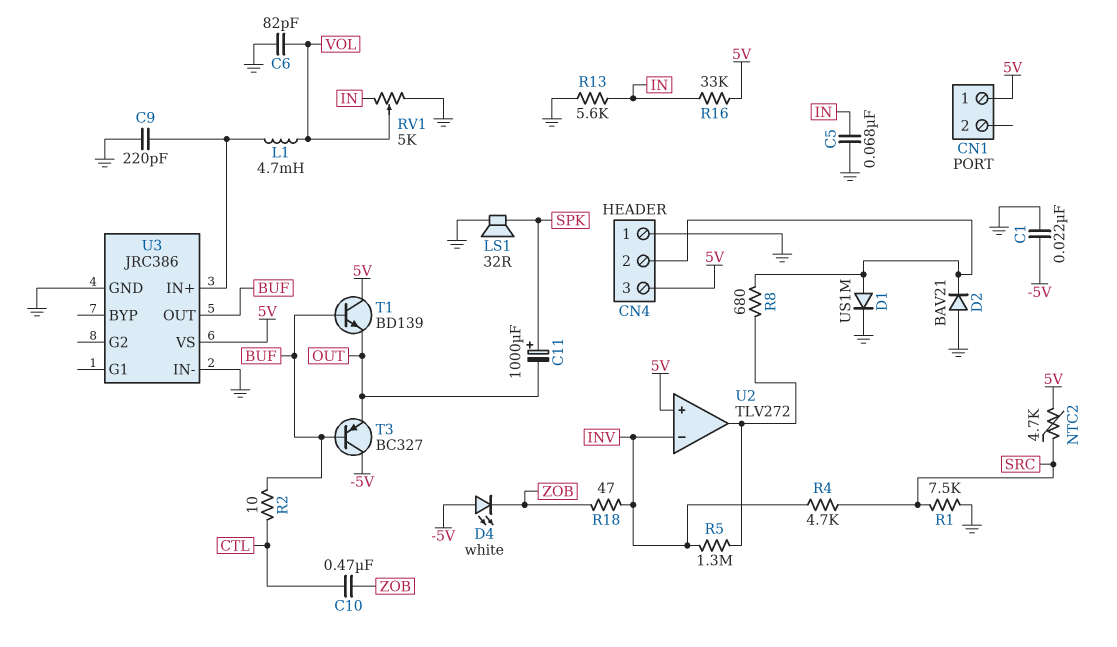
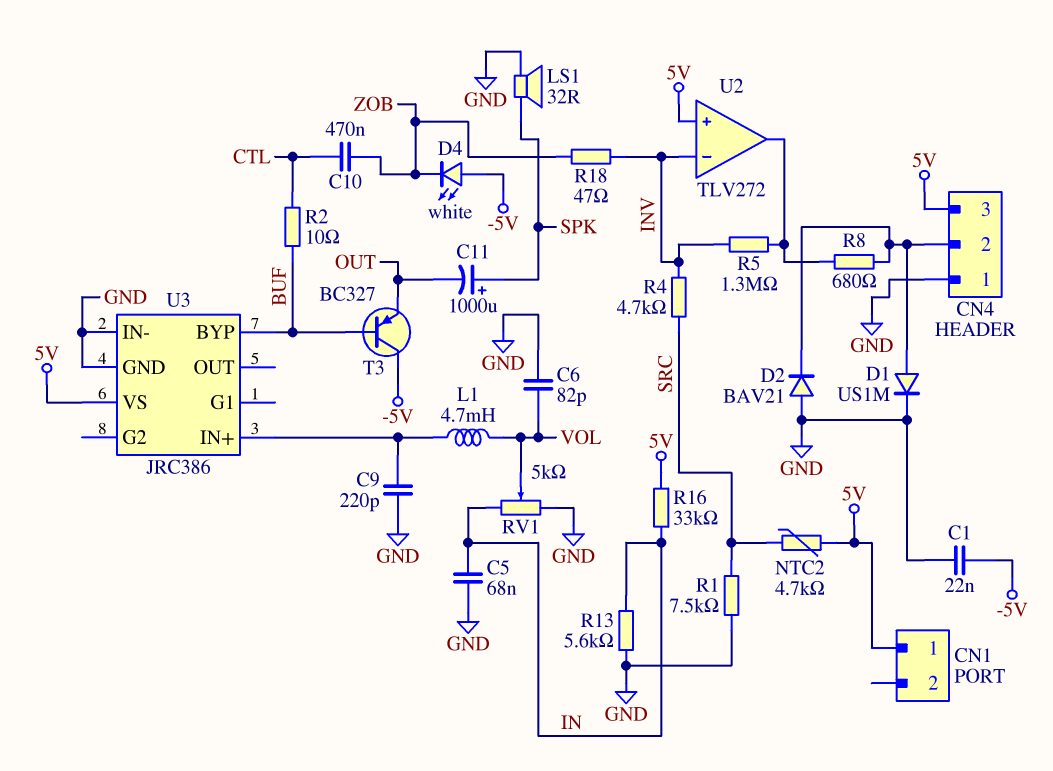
T1: NPN BD139 (B BUF, C 5V, E OUT) -> none
U3 pin BYP: none -> BUF
U3 pin OUT: BUF -> none

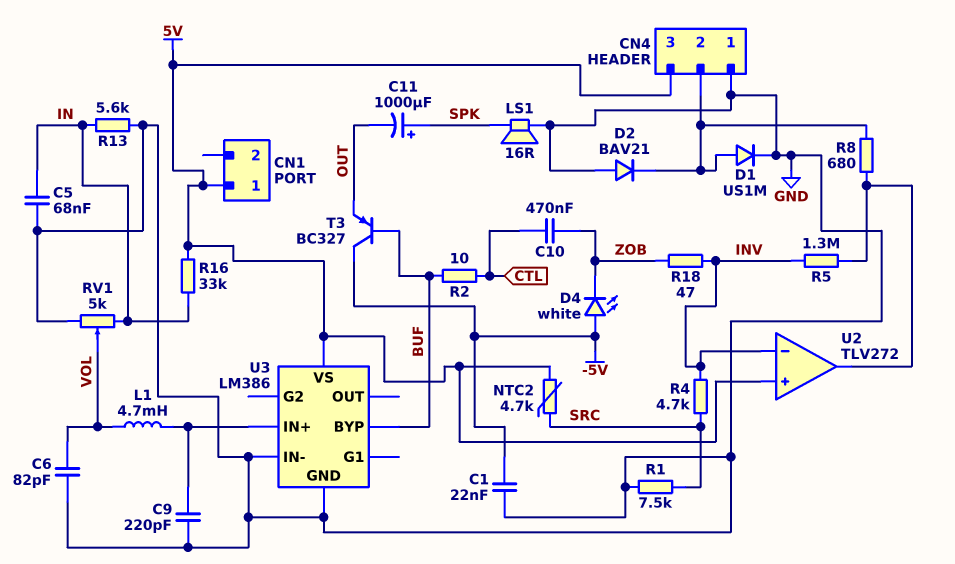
LS1: speaker 32R (GND, SPK) -> speaker 16R (GND, SPK)
U3: JRC386 -> LM386

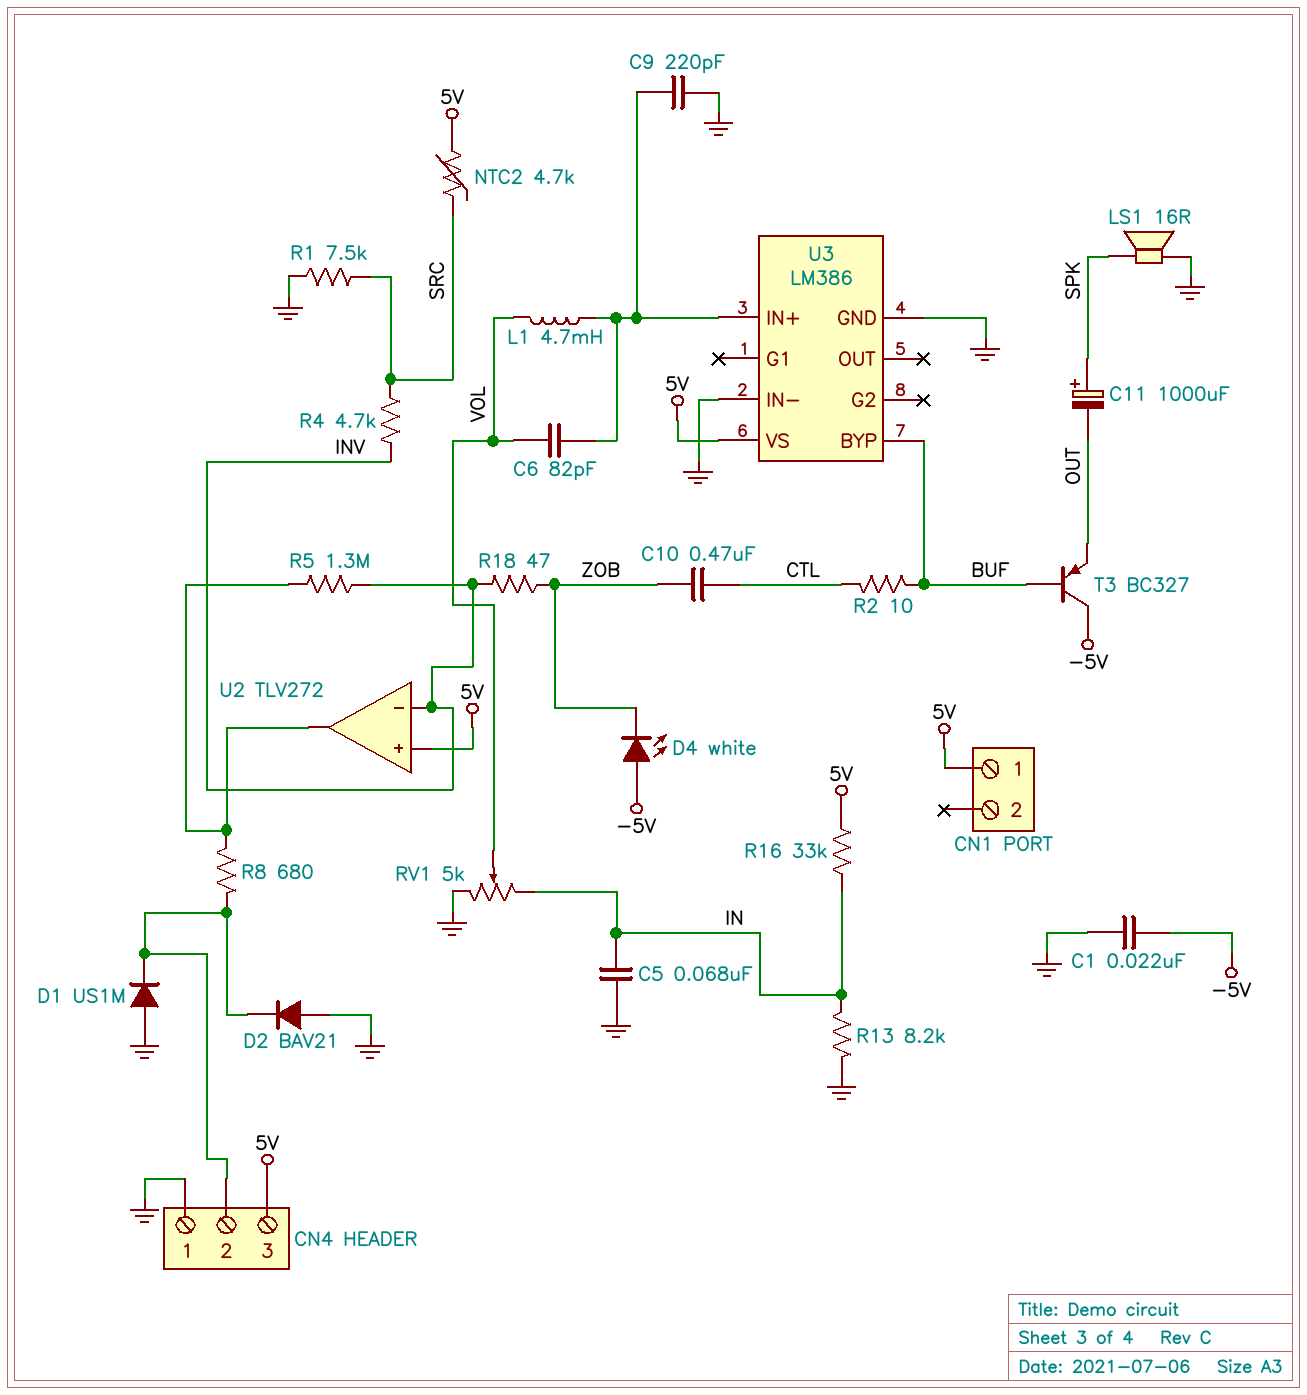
C6: 82pF (GND, VOL) -> 82pF (U3/IN+, VOL)
D1: diode US1M (A CN4/2, K GND) -> diode US1M (A GND, K CN4/2)
R13: 5.6k (GND, IN) -> 8.2k (GND, IN)

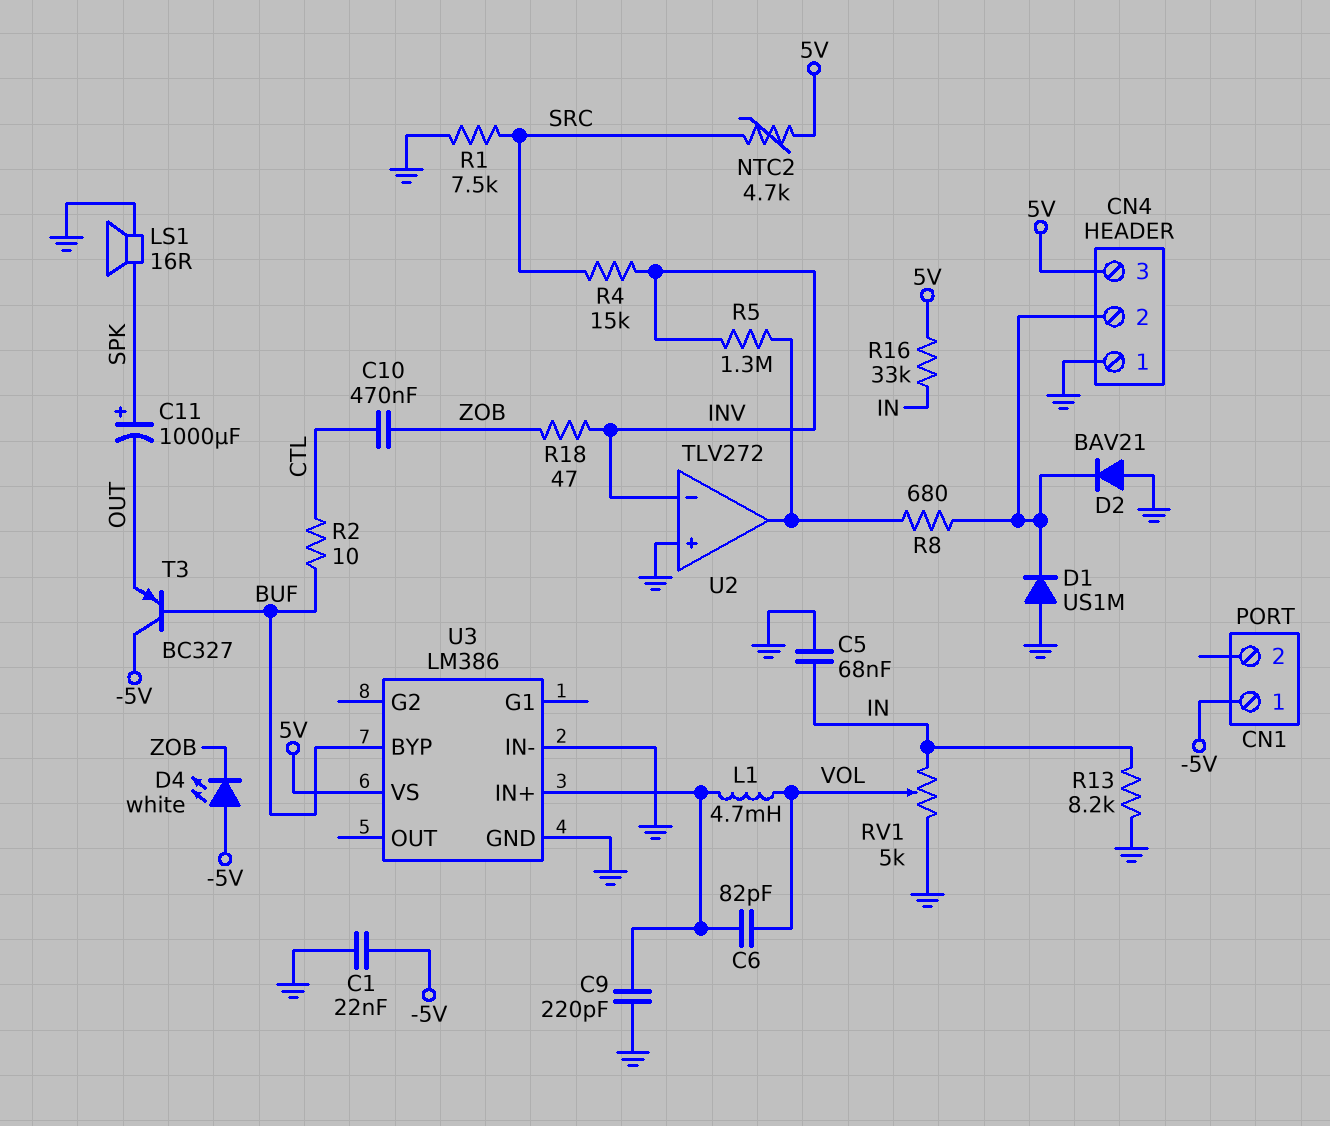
CN1 pin 1: 5V -> -5V
R4: 4.7k (INV, SRC) -> 15k (INV, SRC)
U2 pin in+: 5V -> GND

